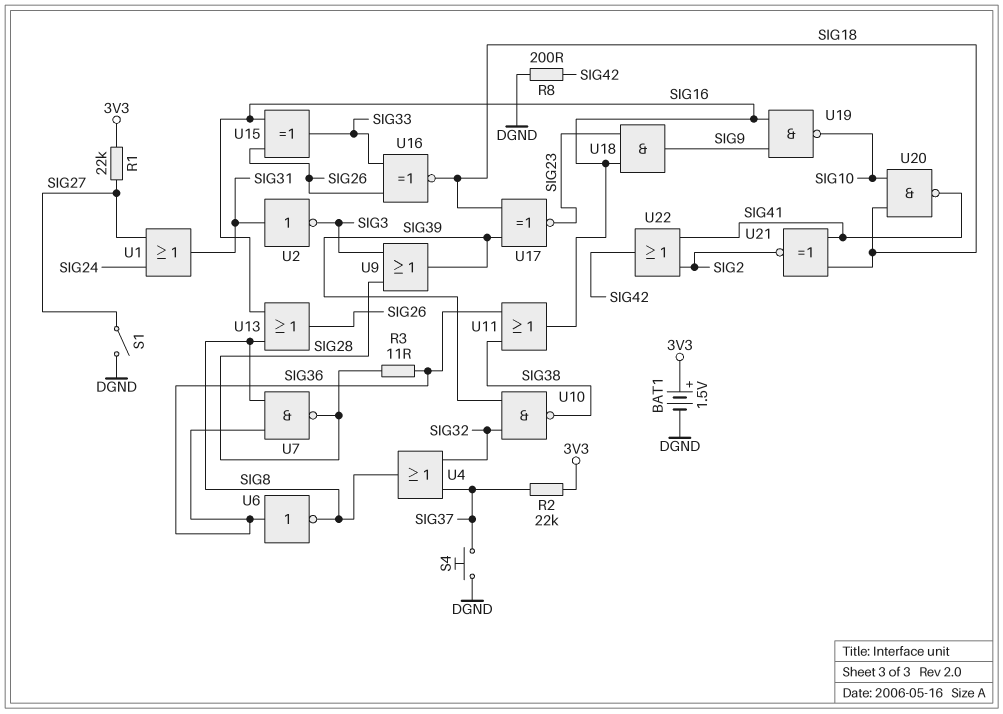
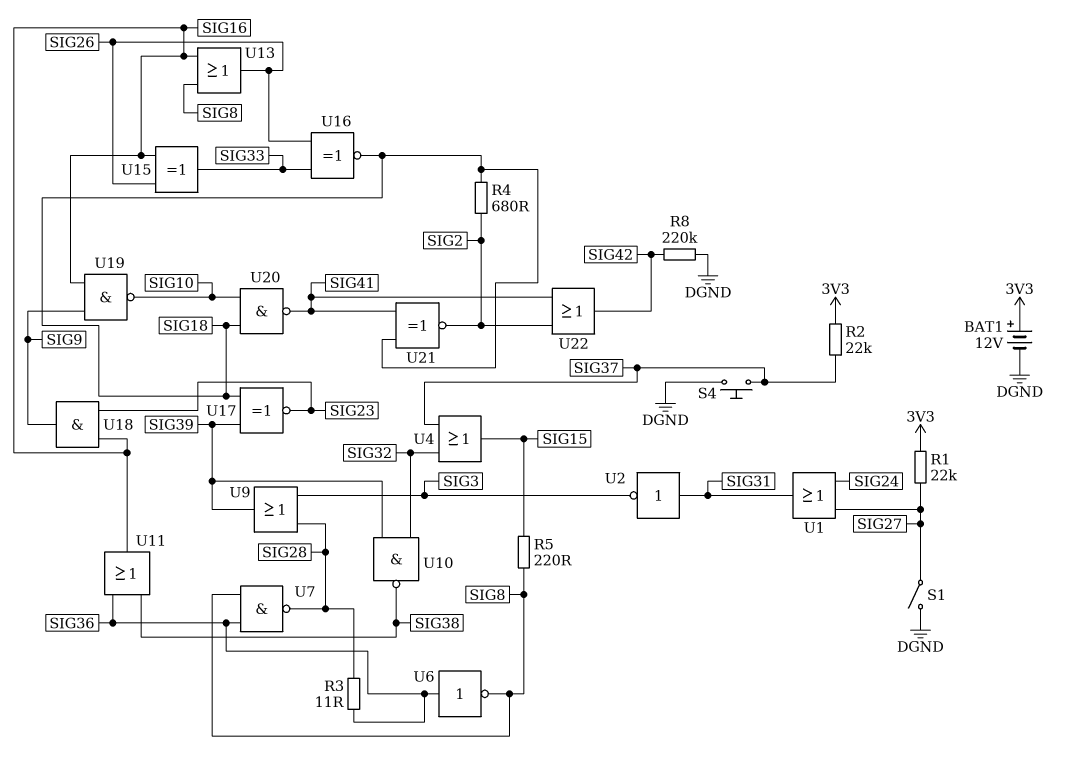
BAT1: 1.5V (plus 3V3, minus DGND) -> 12V (plus 3V3, minus DGND)
R4: none -> 680 (SIG2, SIG18)
R5: none -> 220 (SIG8, SIG15)
R8: 200 (DGND, SIG42) -> 220k (DGND, SIG42)
U4: OR (in SIG32, in SIG37, out SIG8) -> OR (in SIG32, in SIG37, out SIG15)

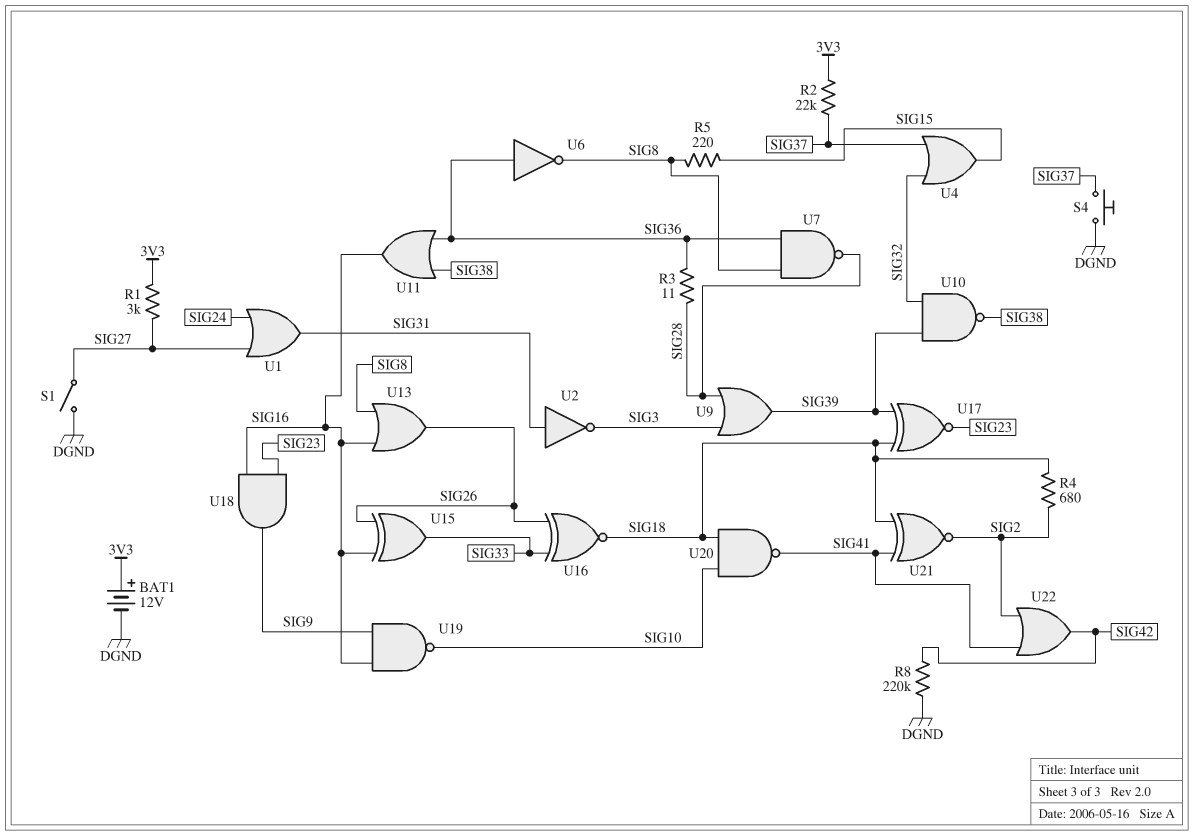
R1: 22k (3V3, SIG27) -> 3k (3V3, SIG27)

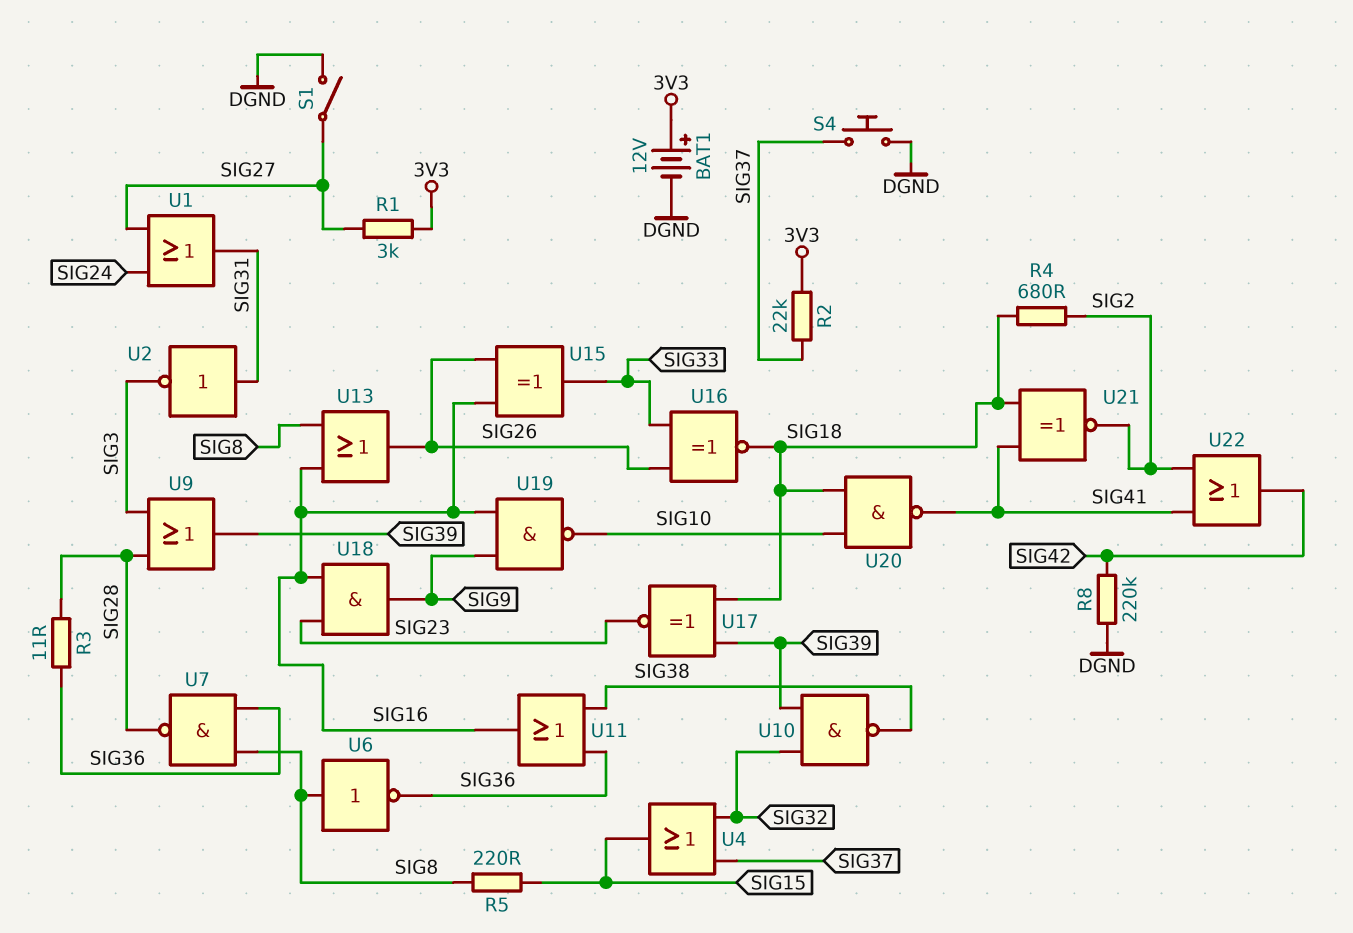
U6: NOT (in SIG36, out SIG8) -> NOT (in SIG8, out SIG36)

